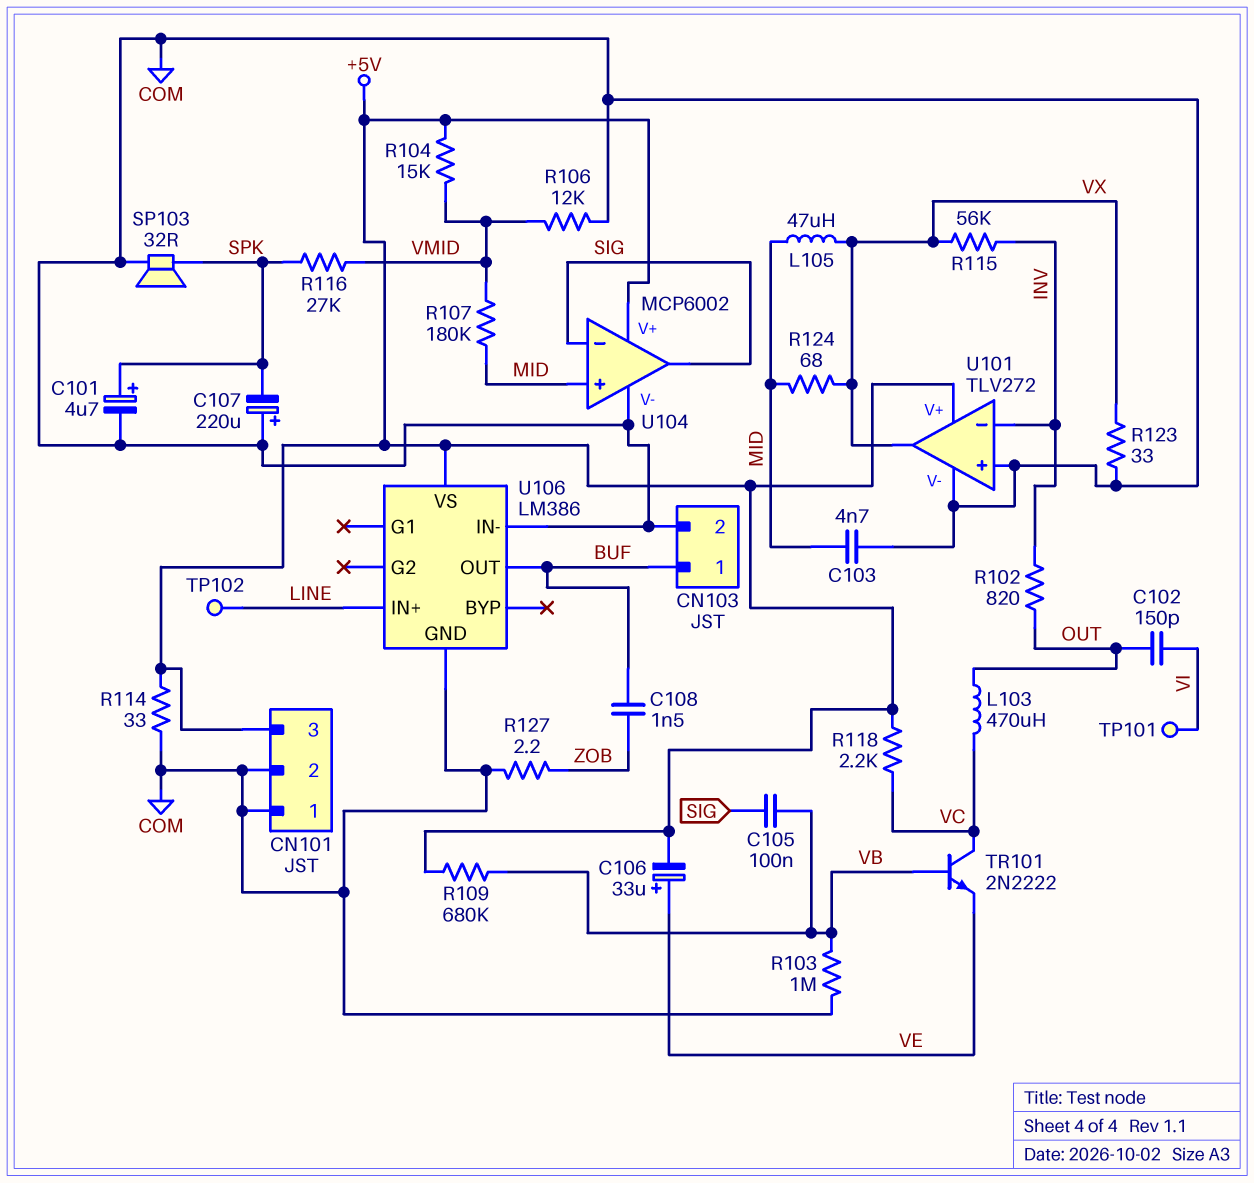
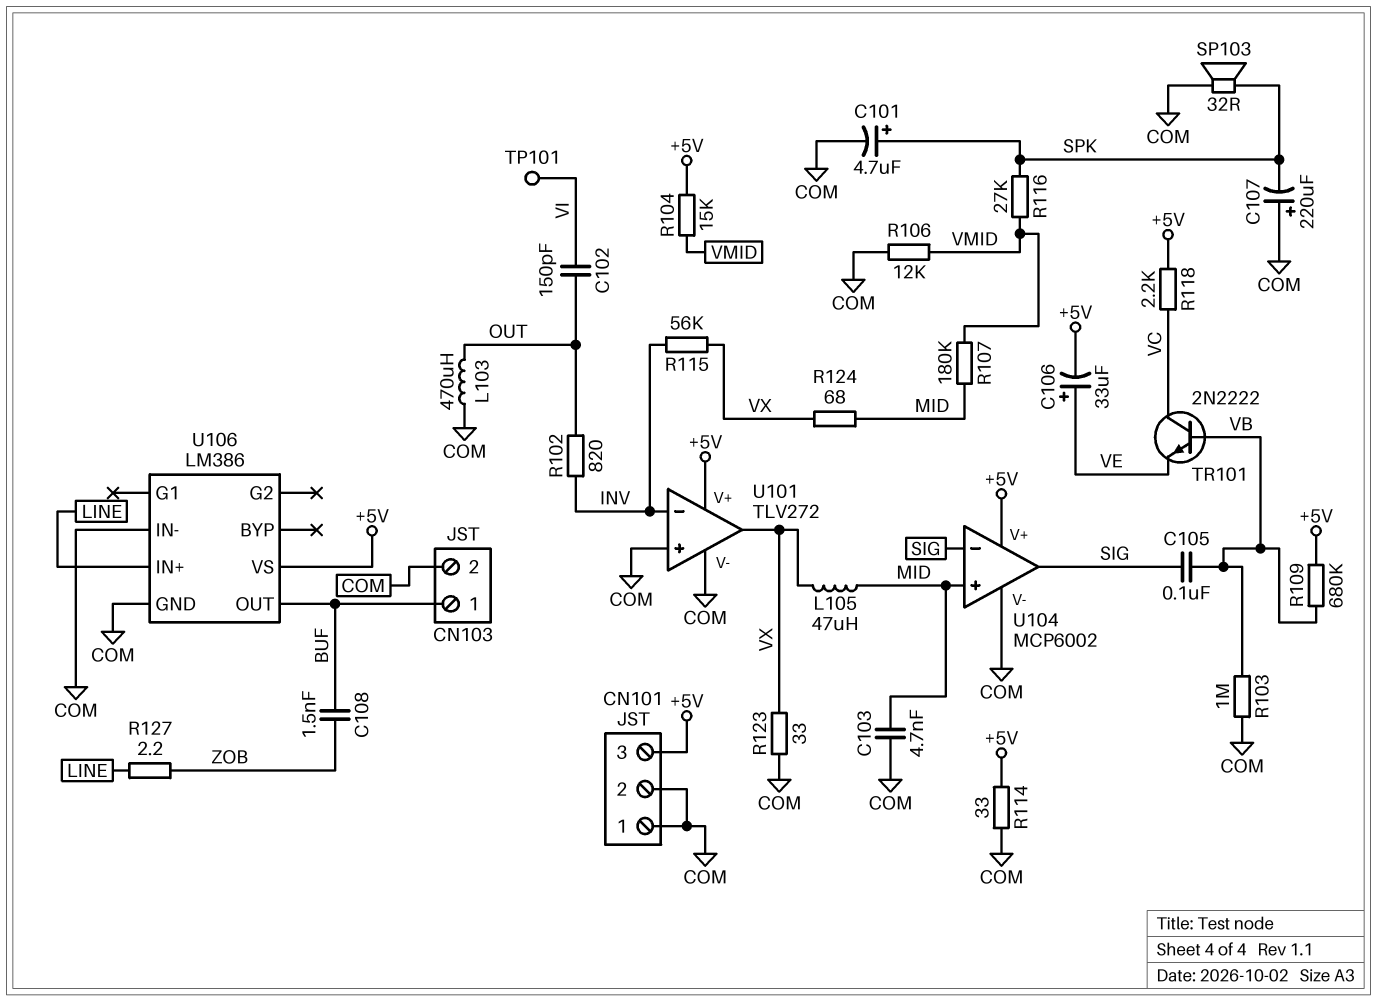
L103: 470uH (OUT, VC) -> 470uH (COM, OUT)
R127: 2.2 (COM, ZOB) -> 2.2 (LINE, ZOB)
TP102: test point (LINE) -> none

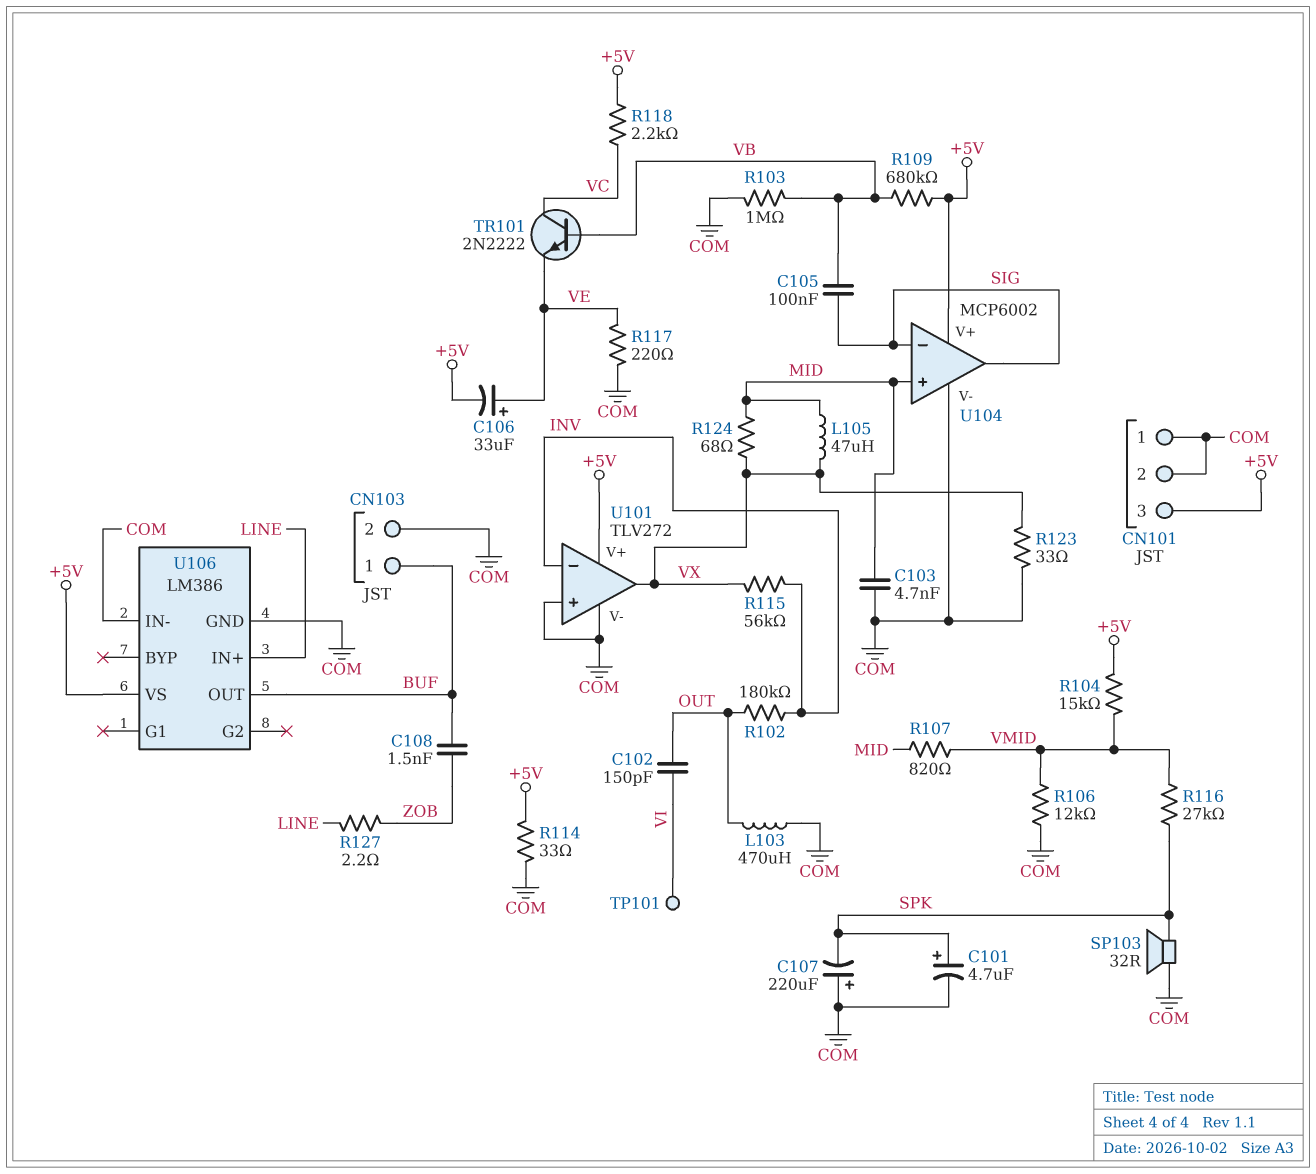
R102: 820 (INV, OUT) -> 180k (INV, OUT)
R107: 180k (MID, VMID) -> 820 (MID, VMID)
R117: none -> 220 (COM, VE)

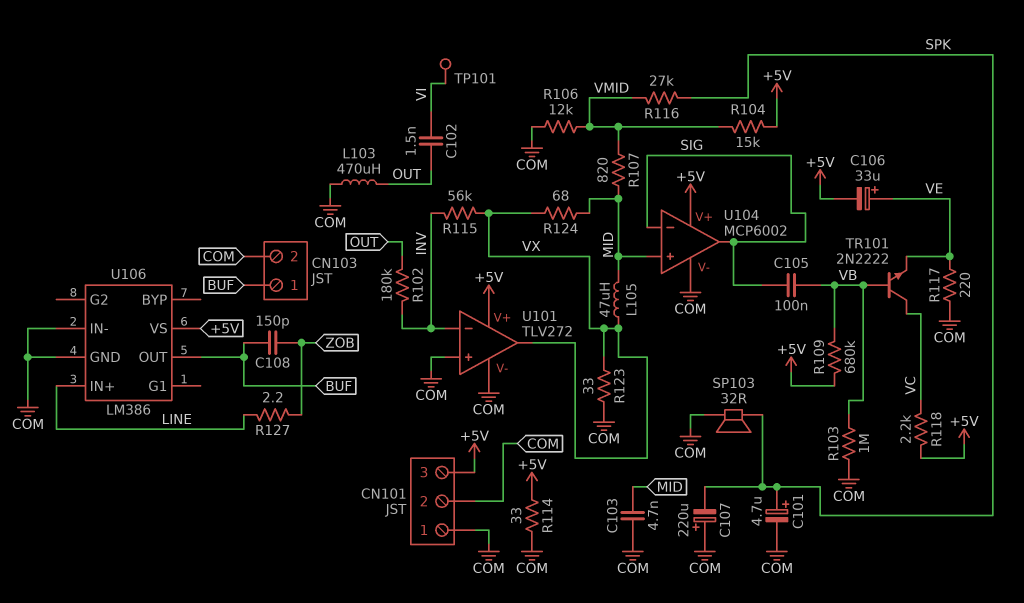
C102: 150pF (OUT, VI) -> 1.5nF (OUT, VI)
C108: 1.5nF (BUF, ZOB) -> 150pF (BUF, ZOB)

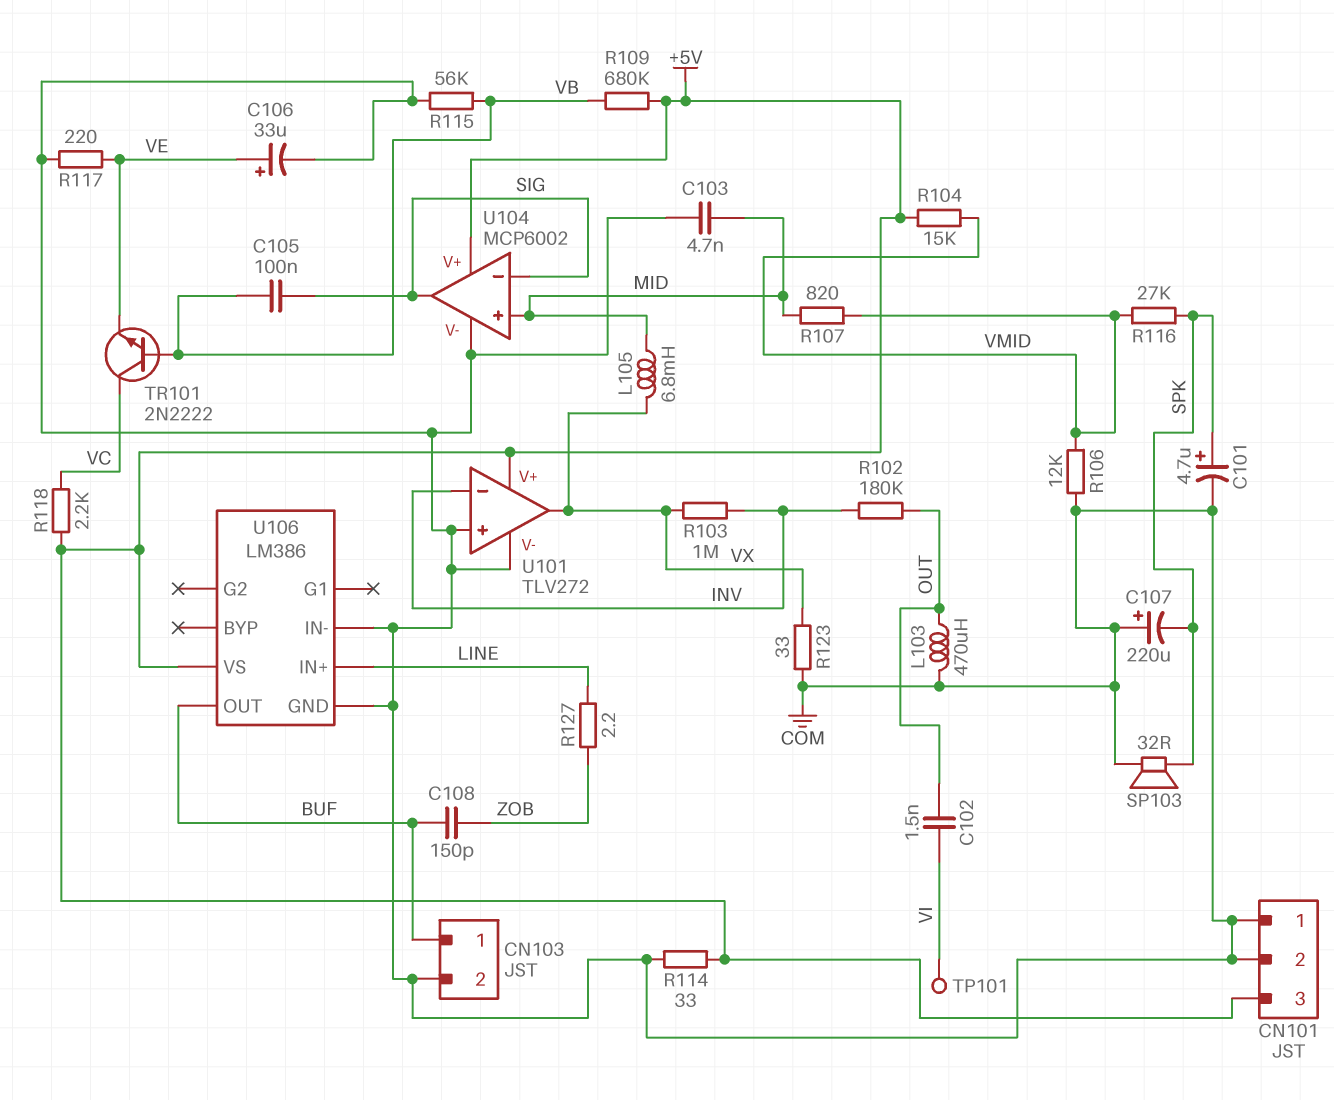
C106: 33uF (plus VE, minus +5V) -> 33uF (plus VE, minus COM)
L105: 47uH (MID, VX) -> 6.8mH (MID, VX)
R103: 1M (COM, VB) -> 1M (INV, VX)
R115: 56k (INV, VX) -> 56k (COM, VB)
R124: 68 (MID, VX) -> none

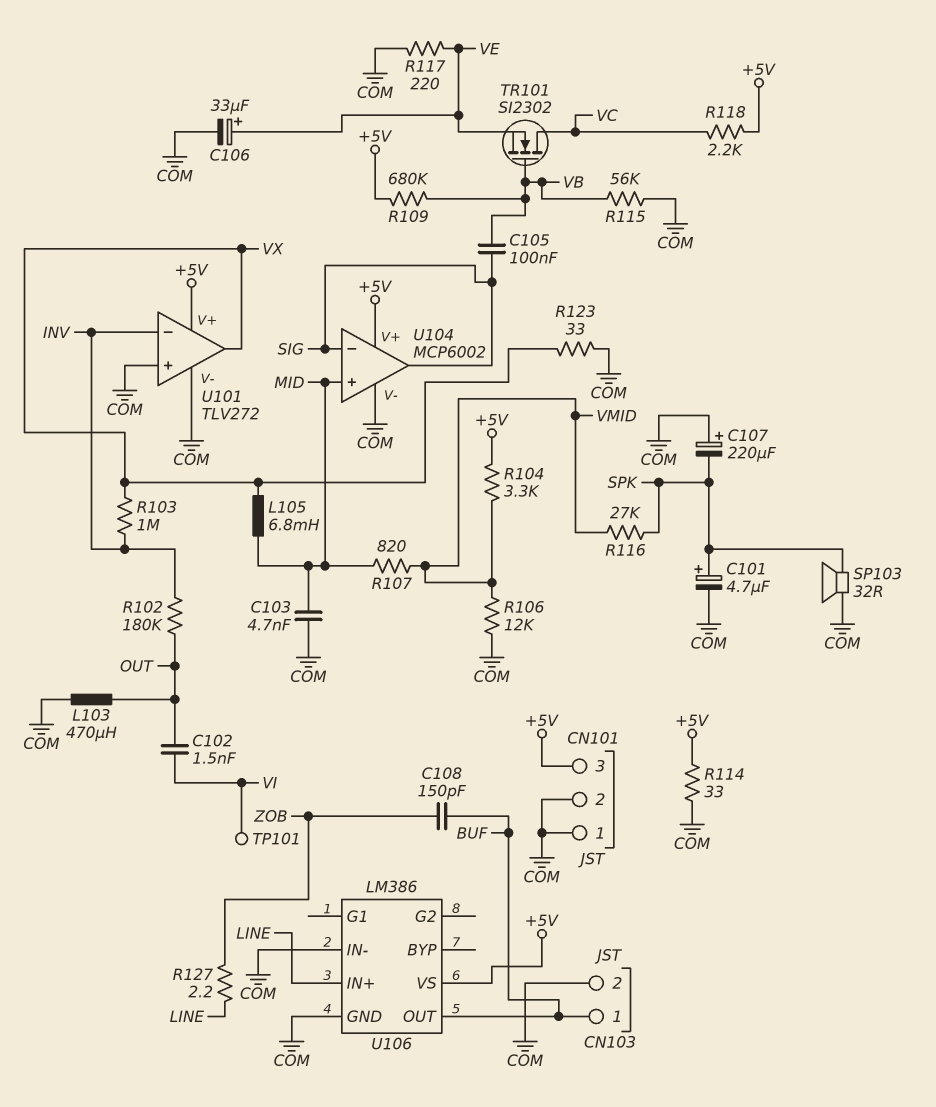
R104: 15k (+5V, VMID) -> 3.3k (+5V, VMID)
TR101: NPN 2N2222 (B VB, C VC, E VE) -> NMOS SI2302 (G VB, D VC, S VE)

